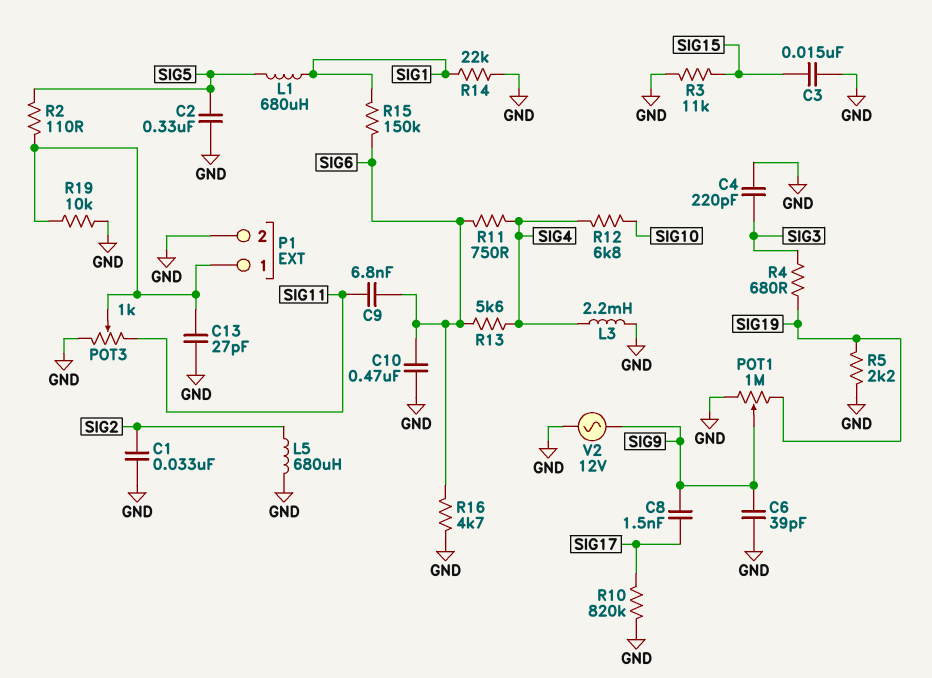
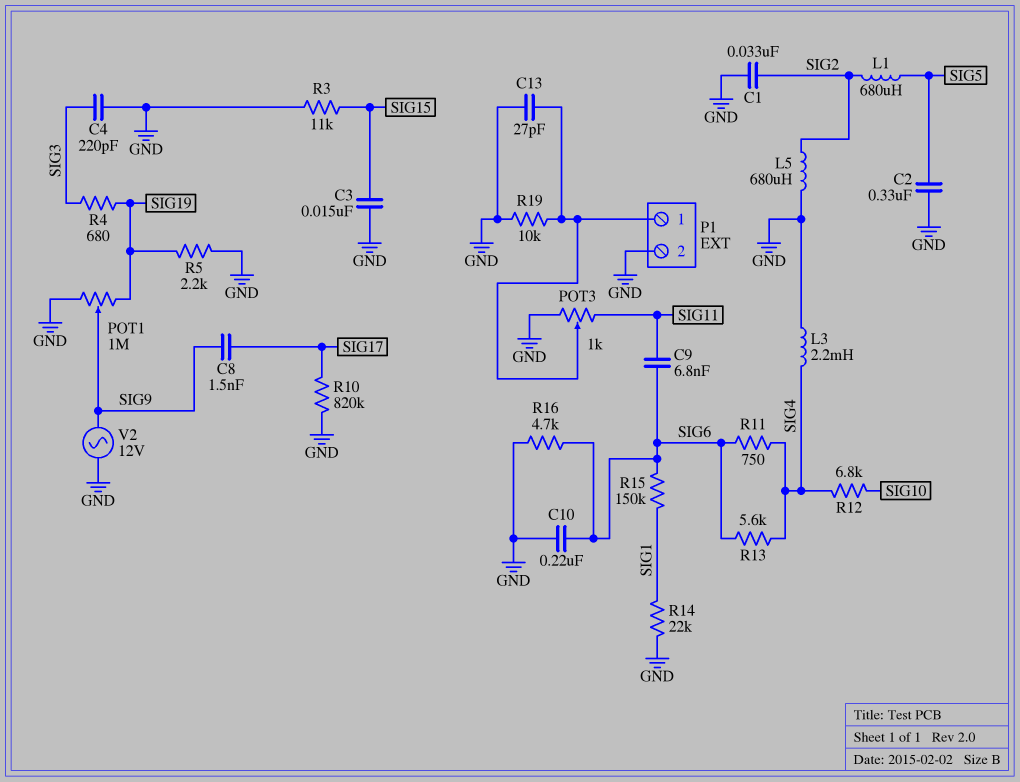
C6: 39pF (GND, SIG9) -> none
C10: 470nF (GND, SIG6) -> 220nF (GND, SIG6)
L1: 680uH (SIG1, SIG5) -> 680uH (SIG2, SIG5)
R2: 110 (P1/1, SIG5) -> none

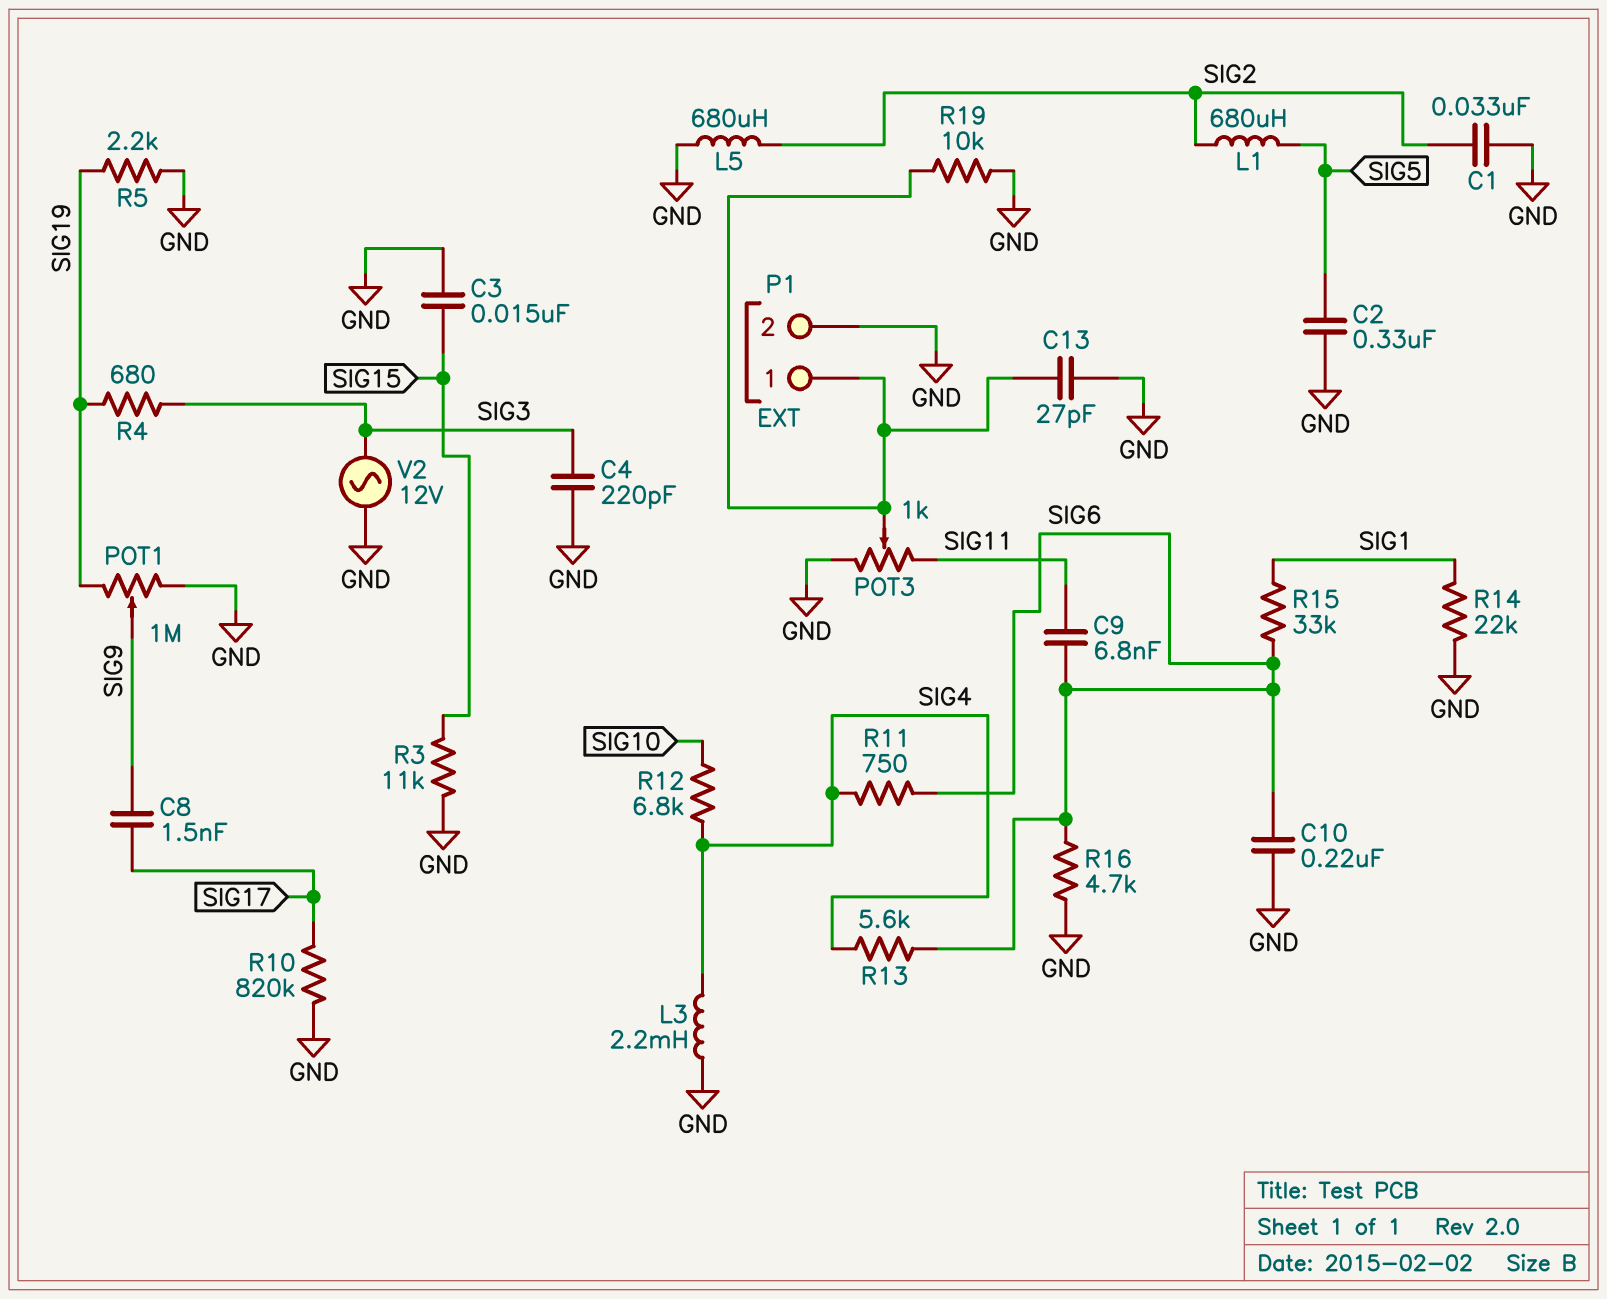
R15: 150k (SIG1, SIG6) -> 33k (SIG1, SIG6)
V2: AC 12V (GND, SIG9) -> AC 12V (GND, SIG3)

